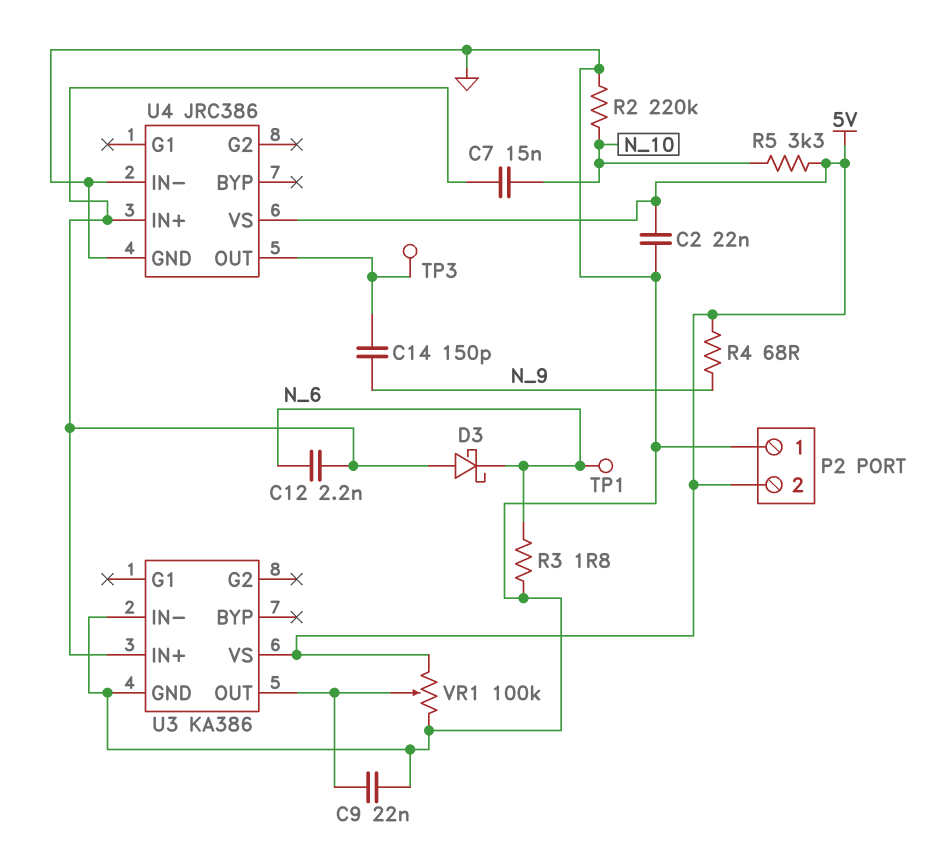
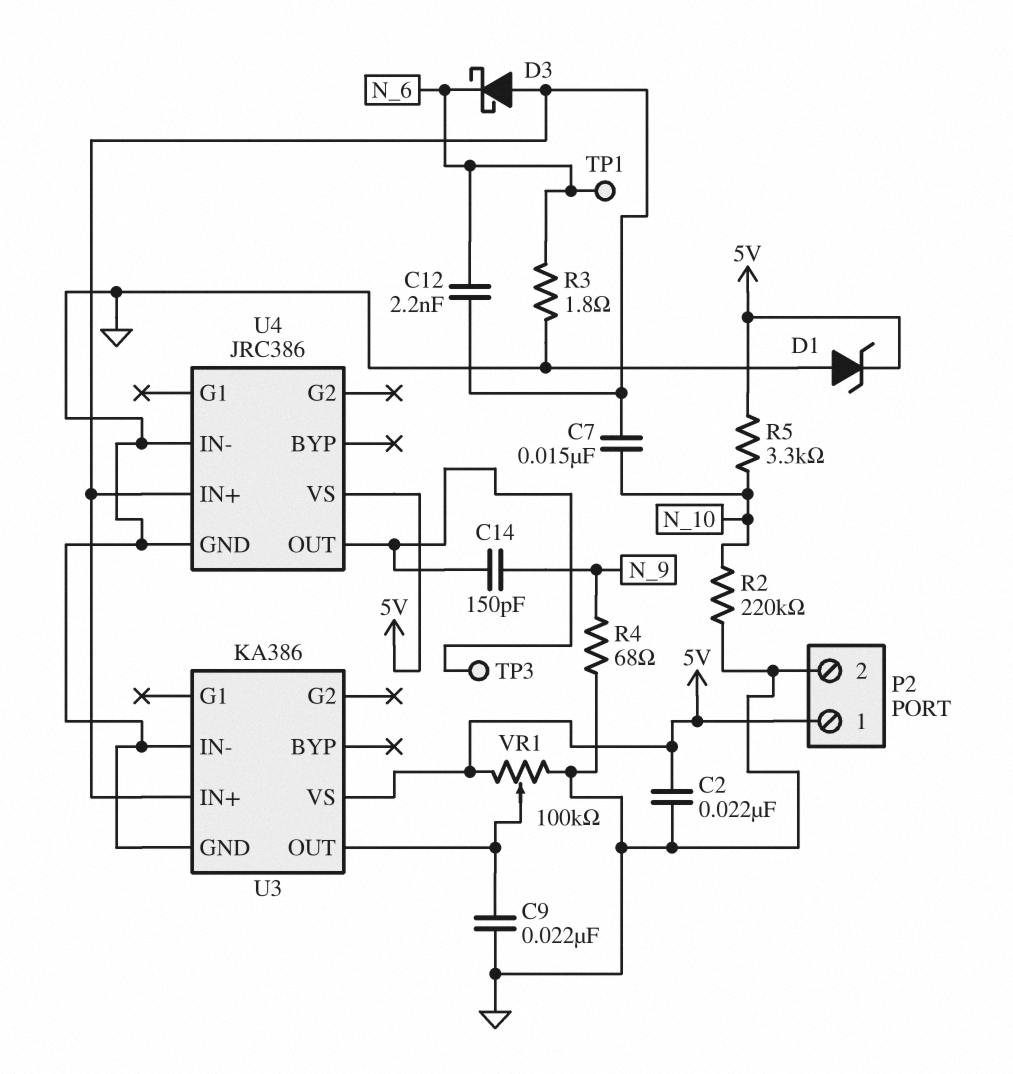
D1: none -> zener (A GND, K 5V)
P2 pin 1: GND -> 5V
P2 pin 2: 5V -> GND
R4: 68 (5V, N_9) -> 68 (GND, N_9)

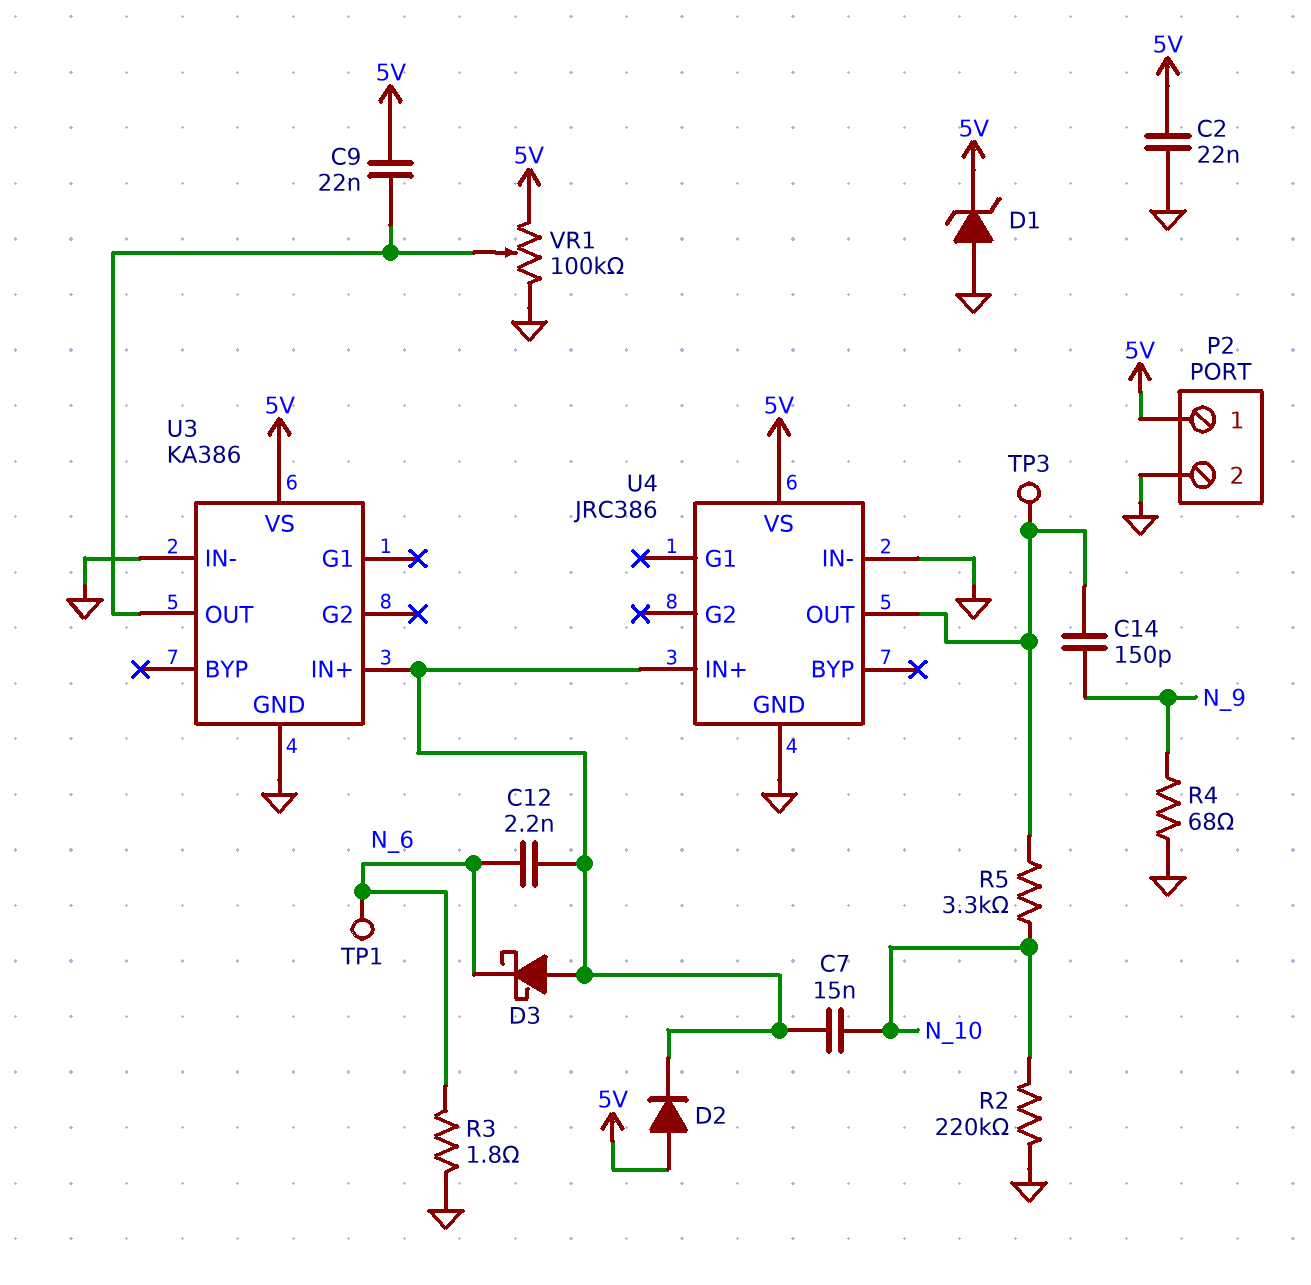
C9: 22nF (GND, U3/OUT) -> 22nF (5V, U3/OUT)
D2: none -> diode (A 5V, K U3/IN+)
R5: 3.3k (5V, N_10) -> 3.3k (N_10, U4/OUT)

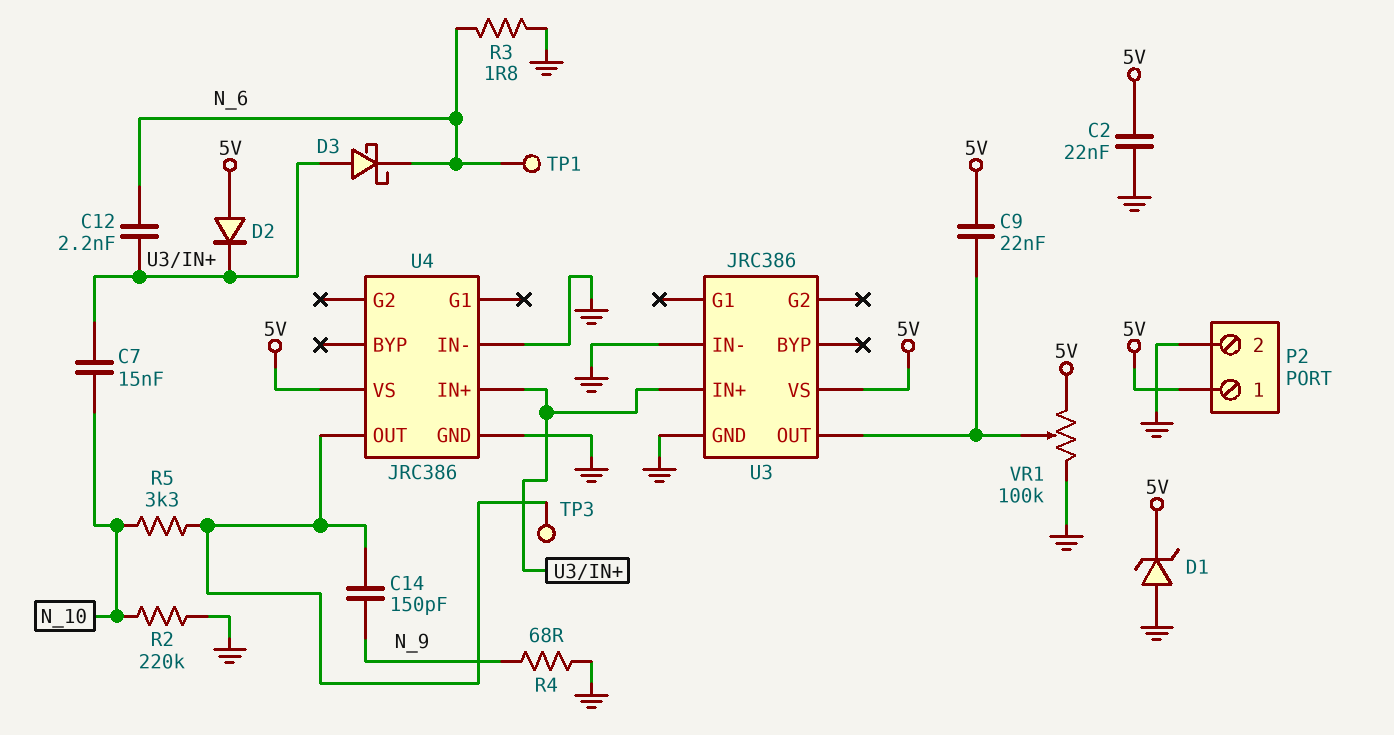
U3: KA386 -> JRC386

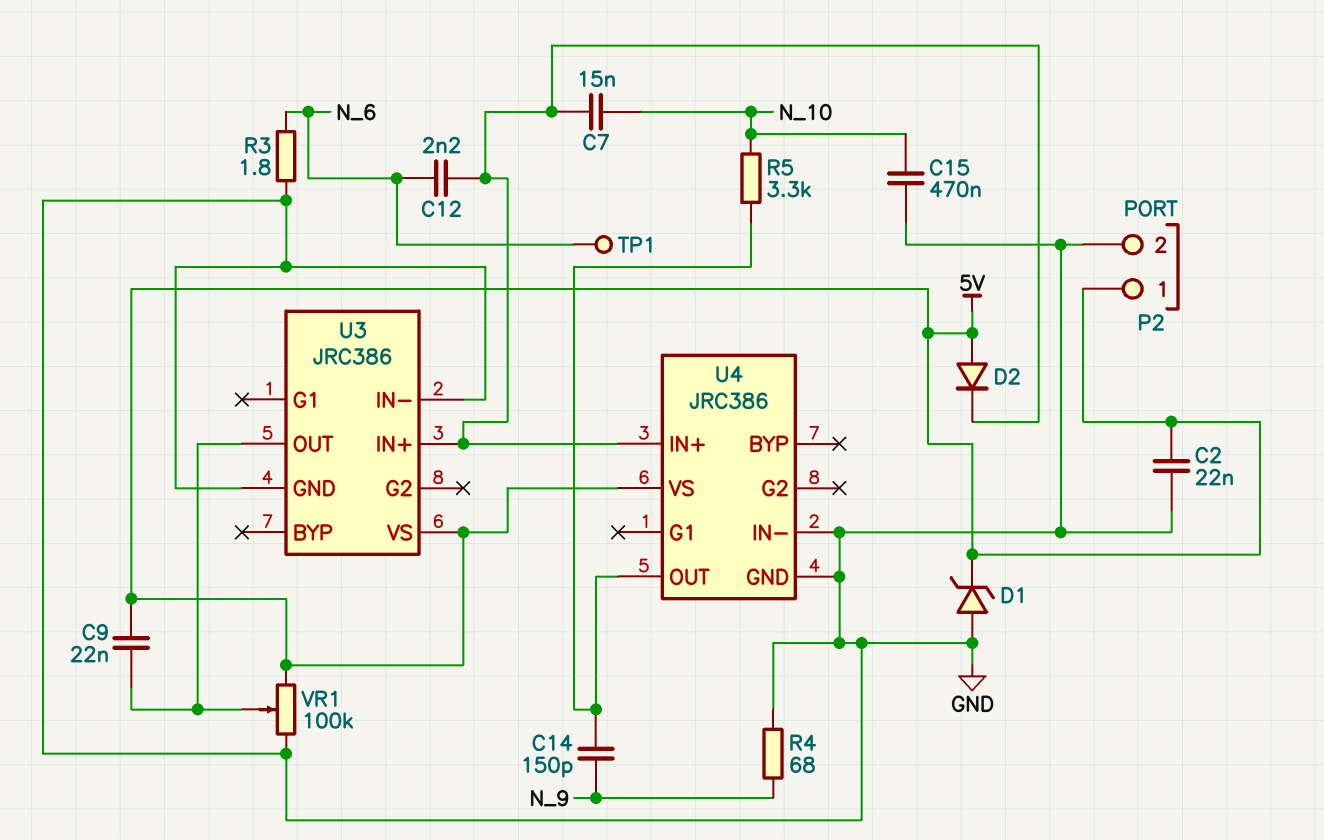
C15: none -> 470nF (GND, N_10)
D3: schottky (A U3/IN+, K N_6) -> none
R2: 220k (GND, N_10) -> none
TP3: test point (U4/OUT) -> none

